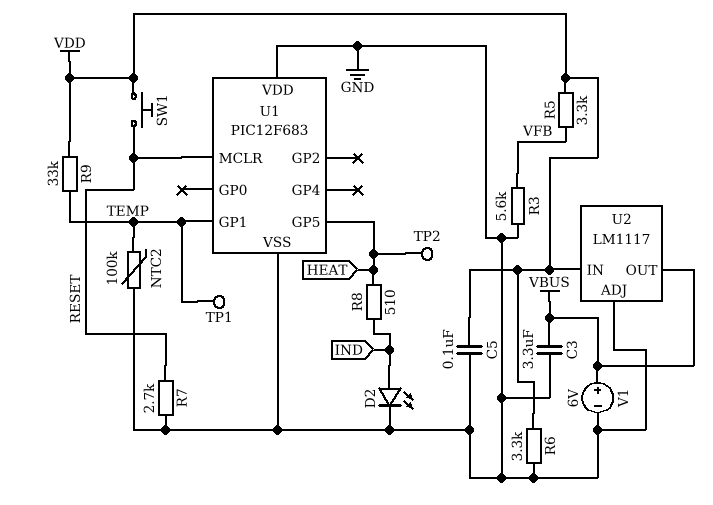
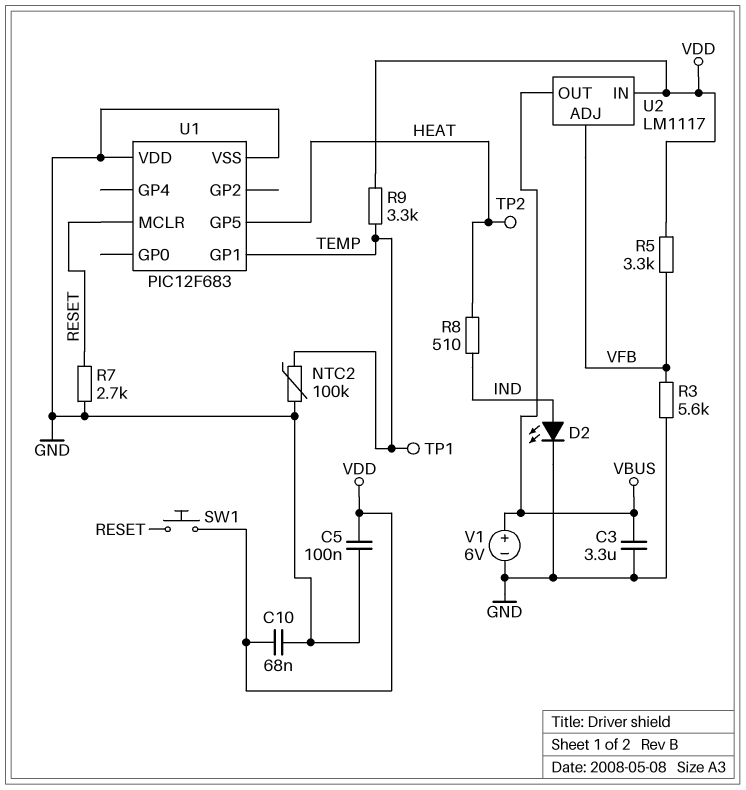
C10: none -> 68nF (GND, VDD)
R6: 3.3k (GND, VDD) -> none
R9: 33k (TEMP, VDD) -> 3.3k (TEMP, VDD)
U2 pin ADJ: GND -> VFB

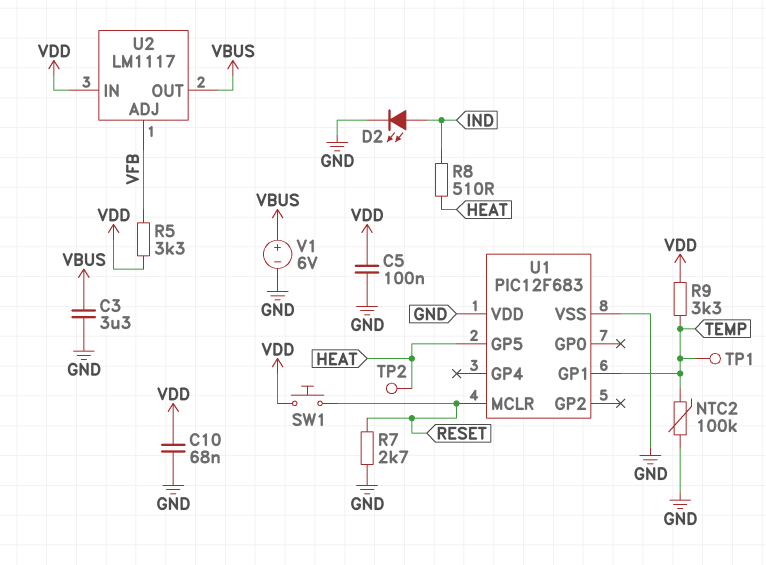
R3: 5.6k (GND, VFB) -> none

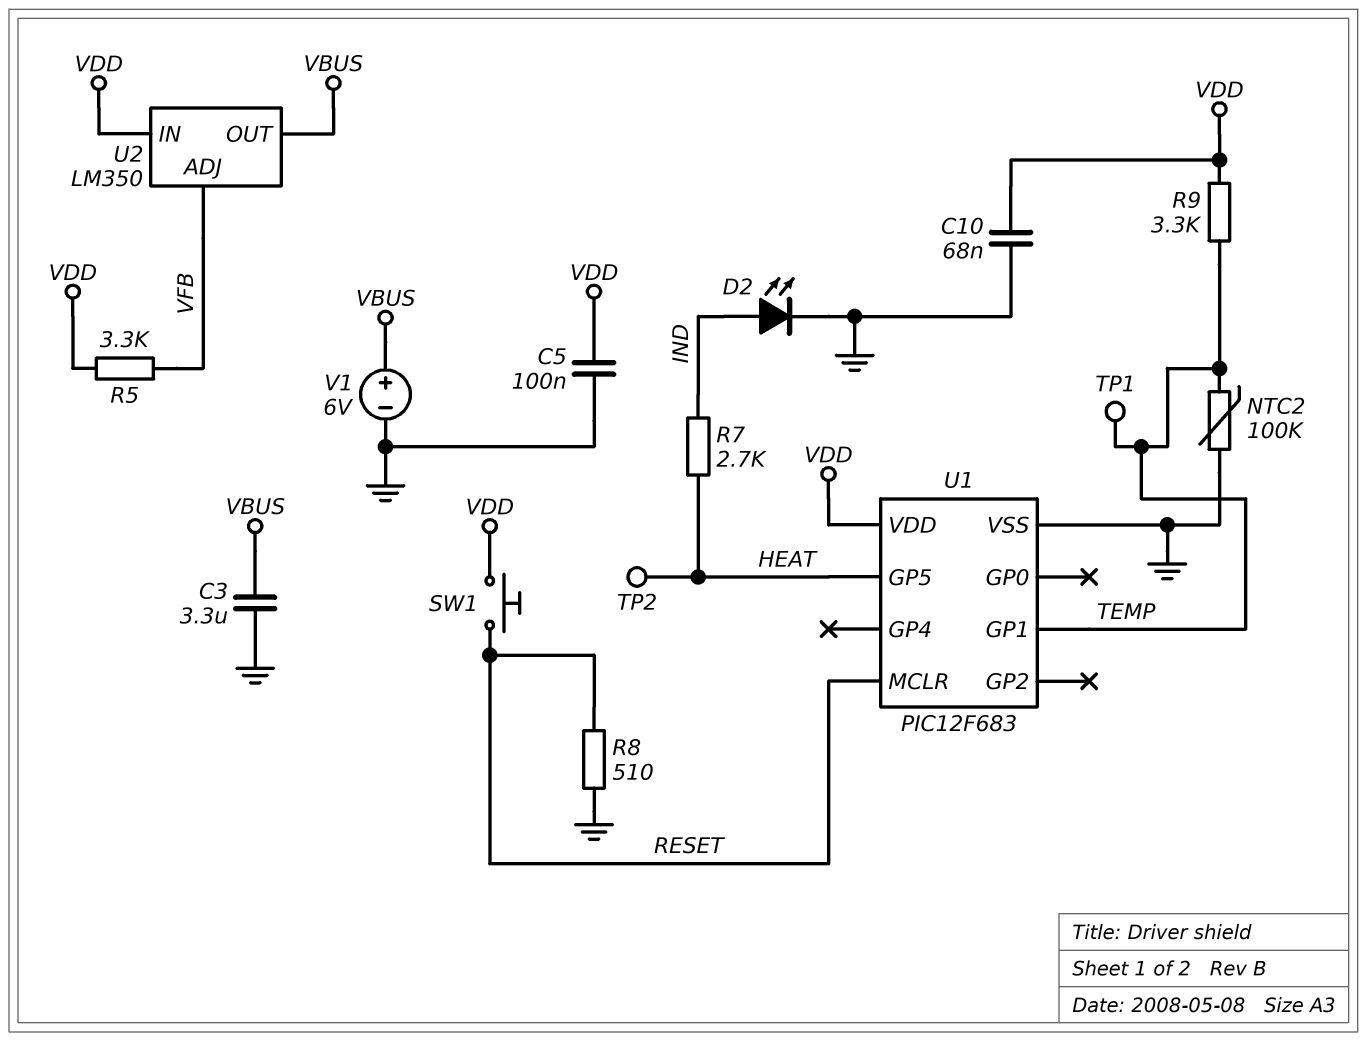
R7: 2.7k (GND, RESET) -> 2.7k (HEAT, IND)
R8: 510 (HEAT, IND) -> 510 (GND, RESET)
U1 pin VDD: GND -> VDD
U2: LM1117 -> LM350

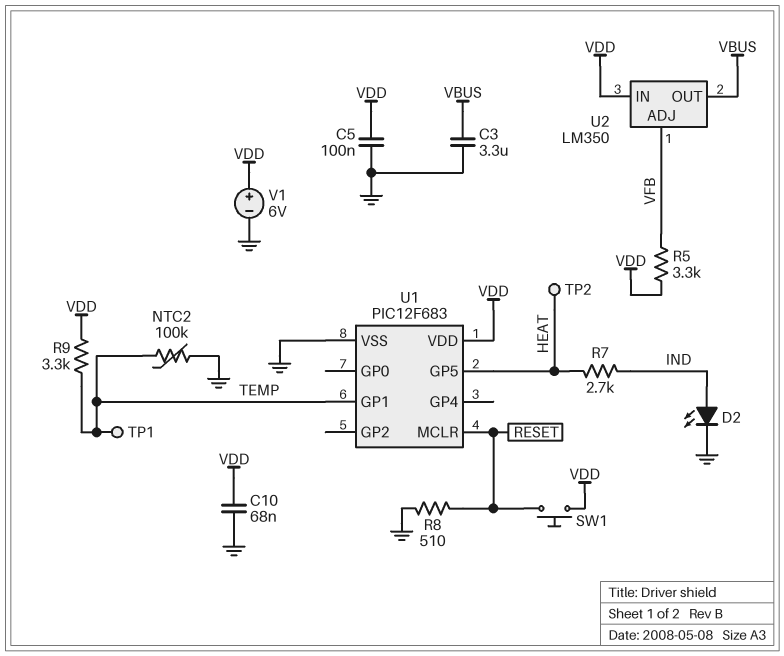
V1: 6V (plus VBUS, minus GND) -> 6V (plus VDD, minus GND)

